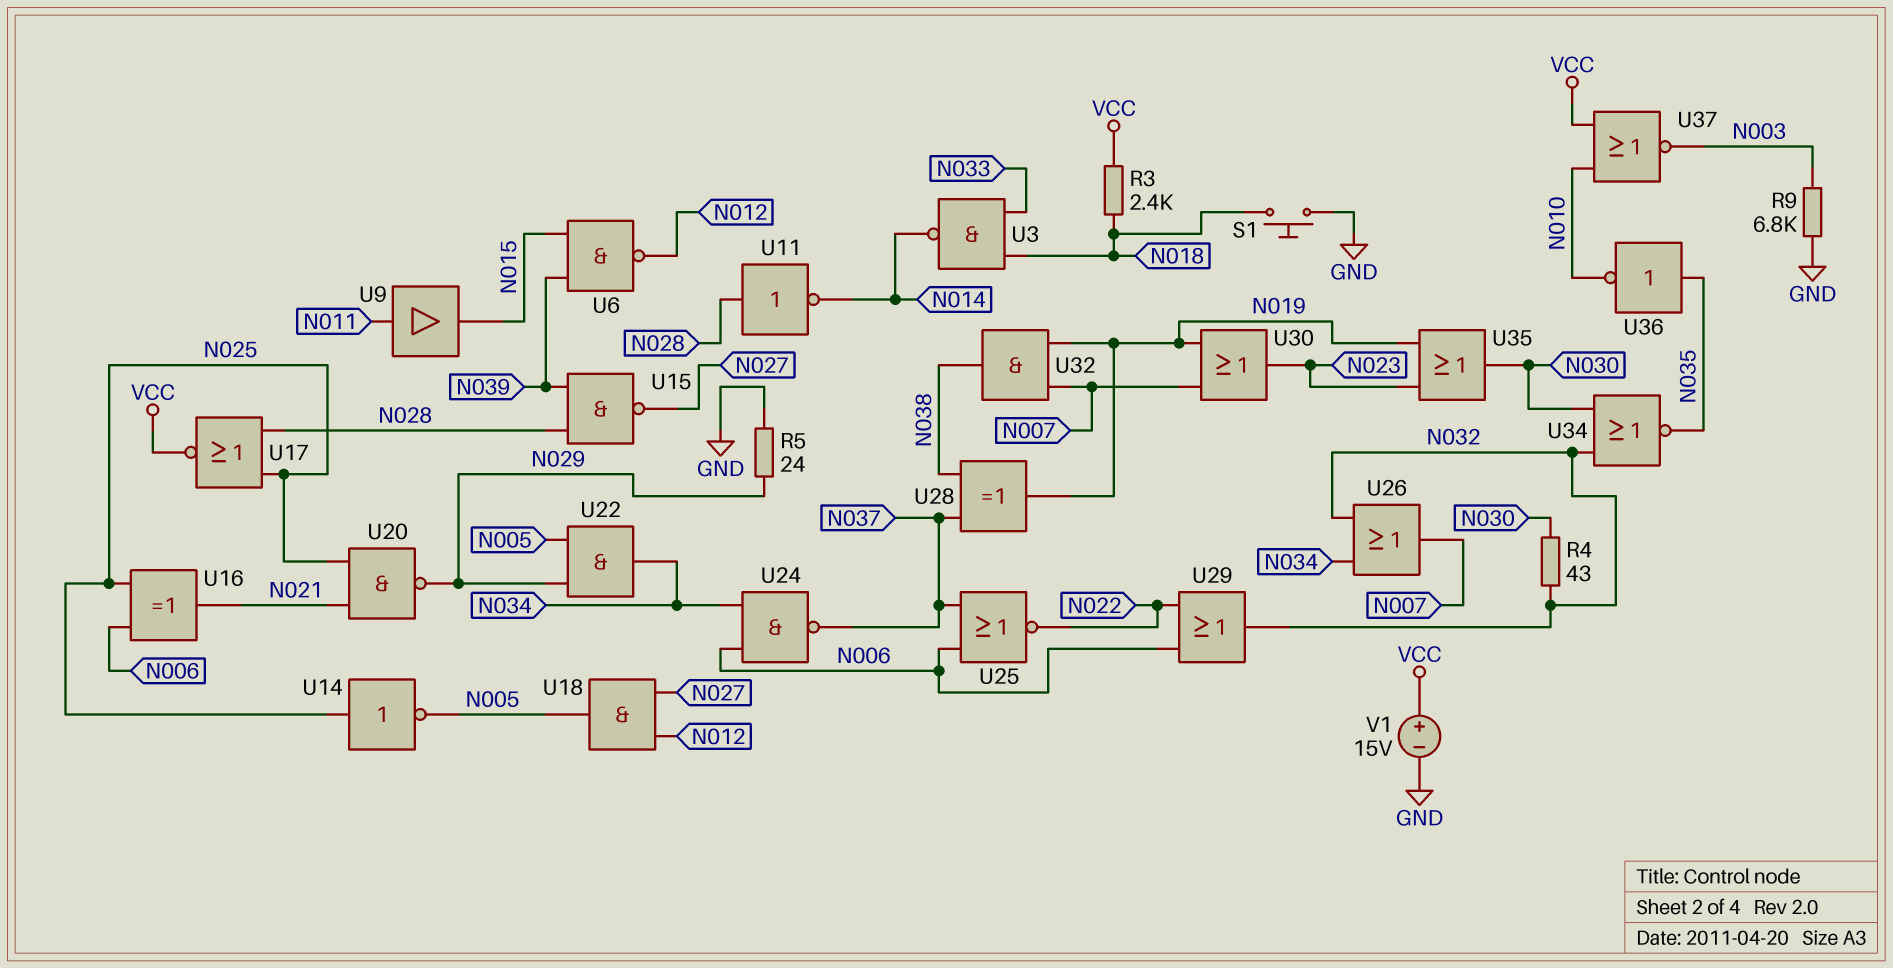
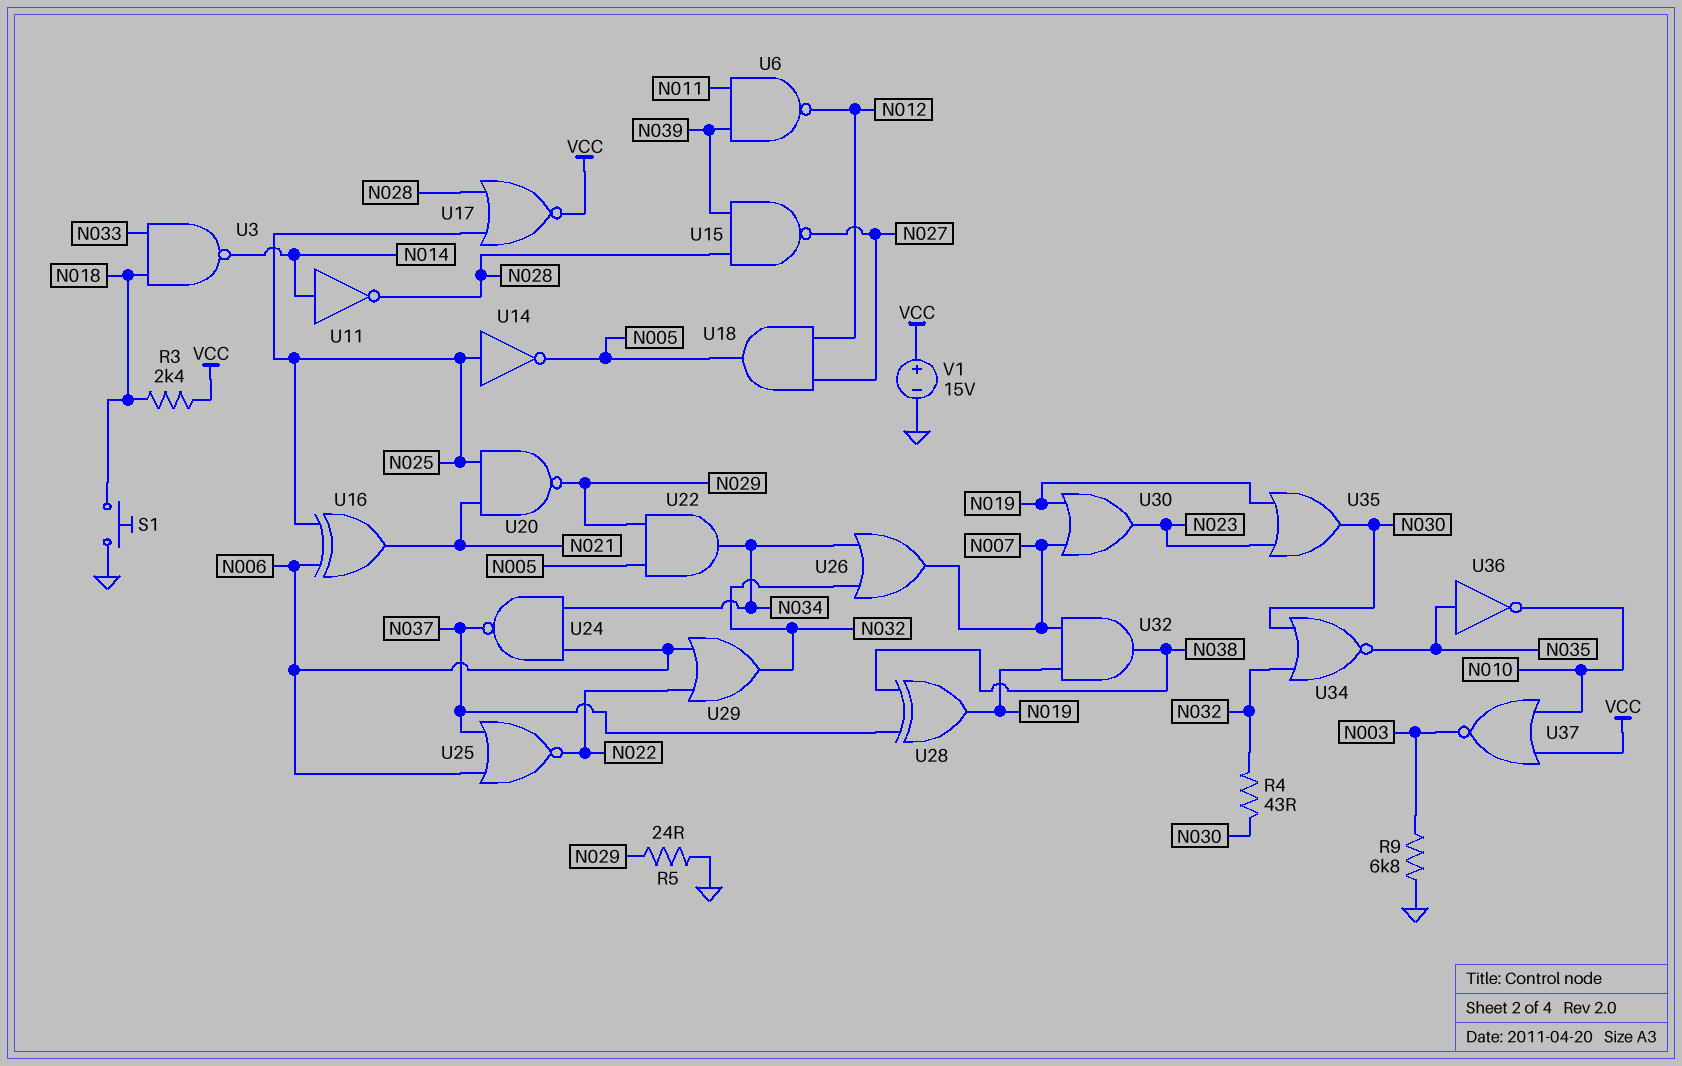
U6: NAND (in N015, in N039, out N012) -> NAND (in N011, in N039, out N012)
U9: buffer (in N011, out N015) -> none
U11: NOT (in N028, out N014) -> NOT (in N014, out N028)

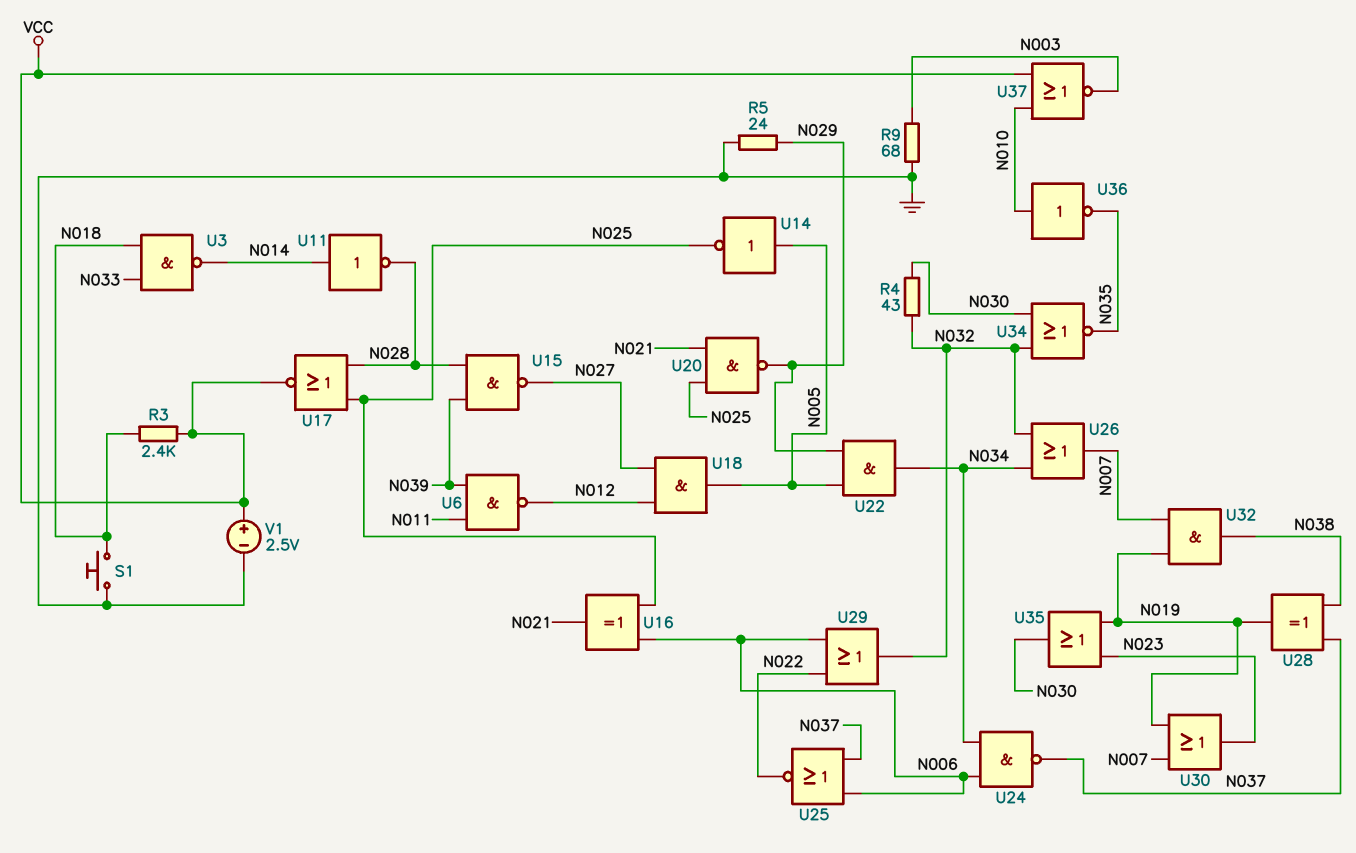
R9: 6.8k (GND, N003) -> 68 (GND, N003)
U14: NOT (in N025, out N005) -> NOT (in N005, out N025)
U36: NOT (in N035, out N010) -> NOT (in N010, out N035)
V1: 15V (plus VCC, minus GND) -> 2.5V (plus VCC, minus GND)

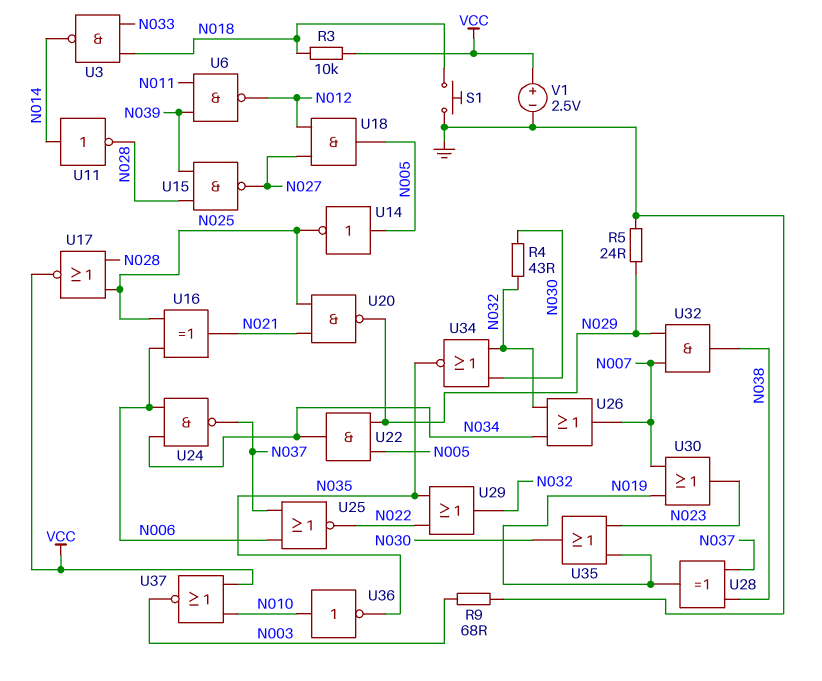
R3: 2.4k (N018, VCC) -> 10k (N018, VCC)
U29: OR (in N006, in N022, out N032) -> OR (in N022, in N035, out N032)
U32: AND (in N007, in N019, out N038) -> AND (in N007, in N029, out N038)

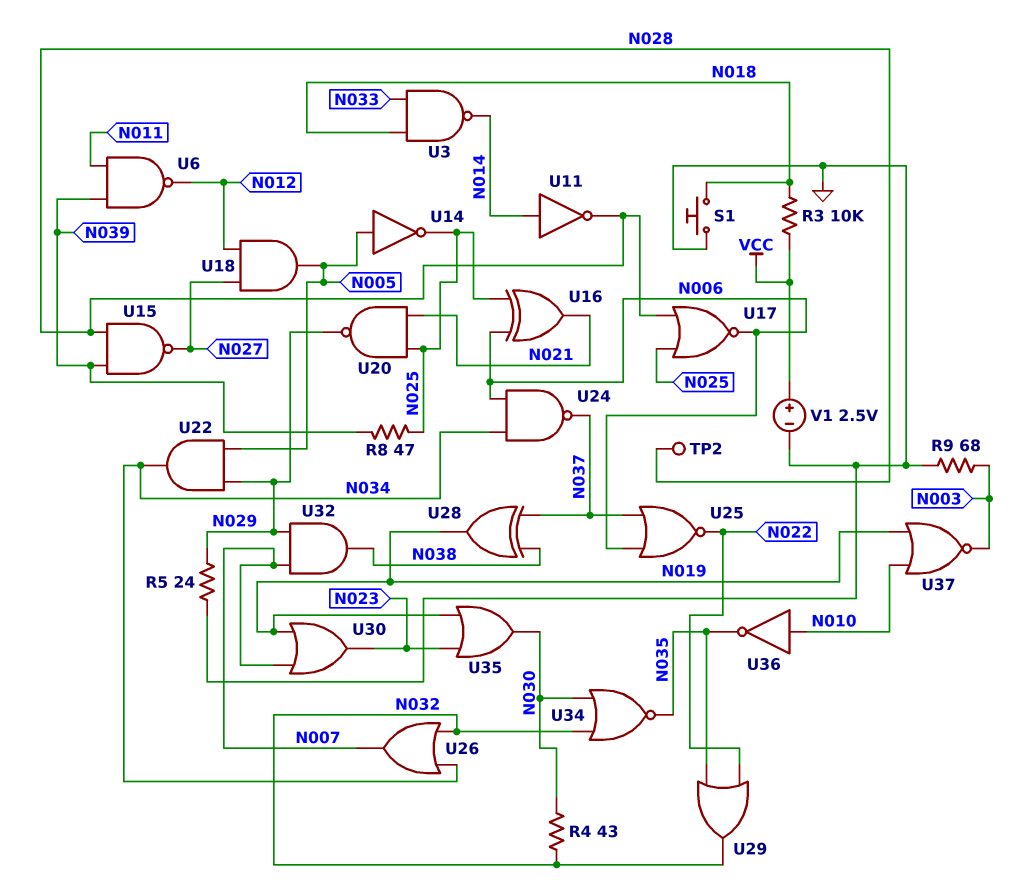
R8: none -> 47 (N025, N039)
TP2: none -> test point (N028)
U17: NOR (in N025, in N028, out VCC) -> NOR (in N025, in N028, out N006)
U37: NOR (in N010, in VCC, out N003) -> NOR (in N010, in N019, out N003)

